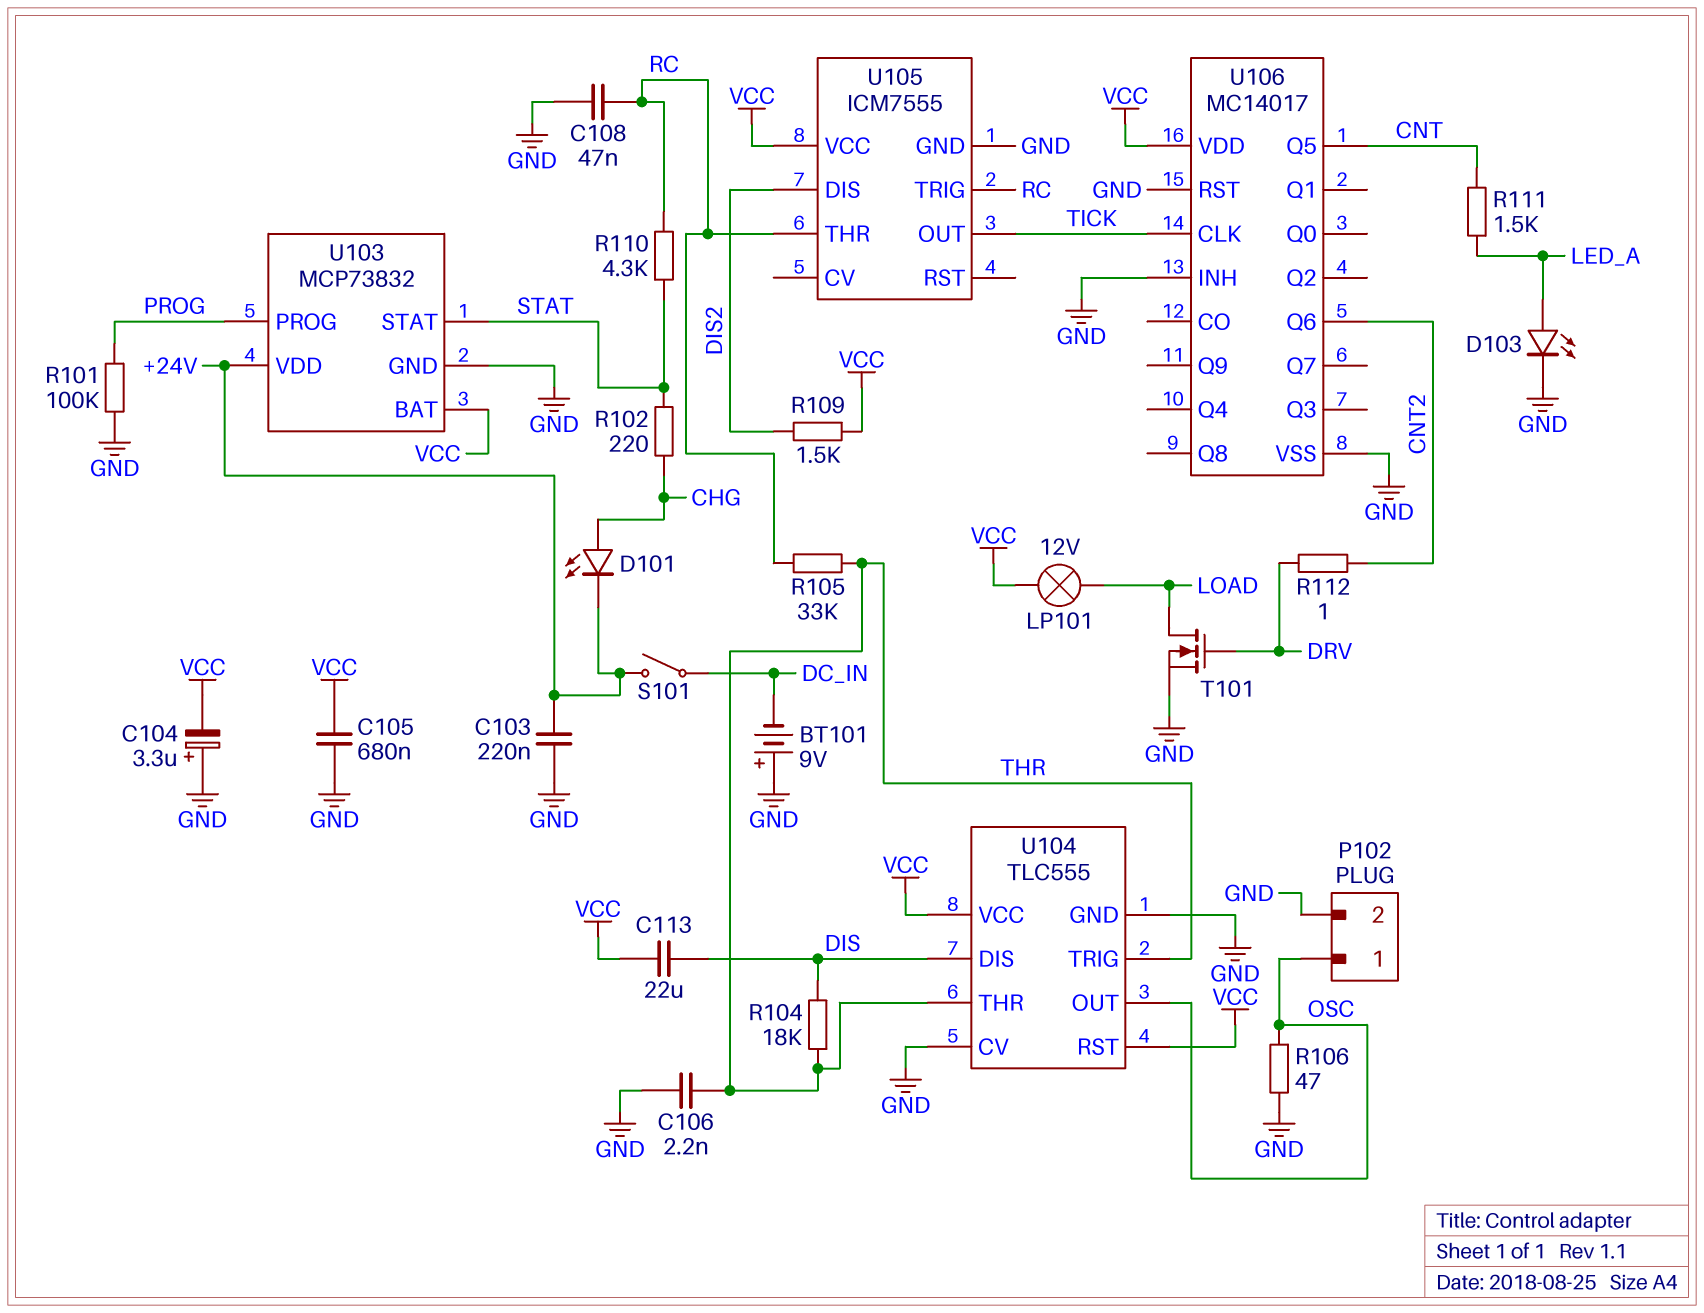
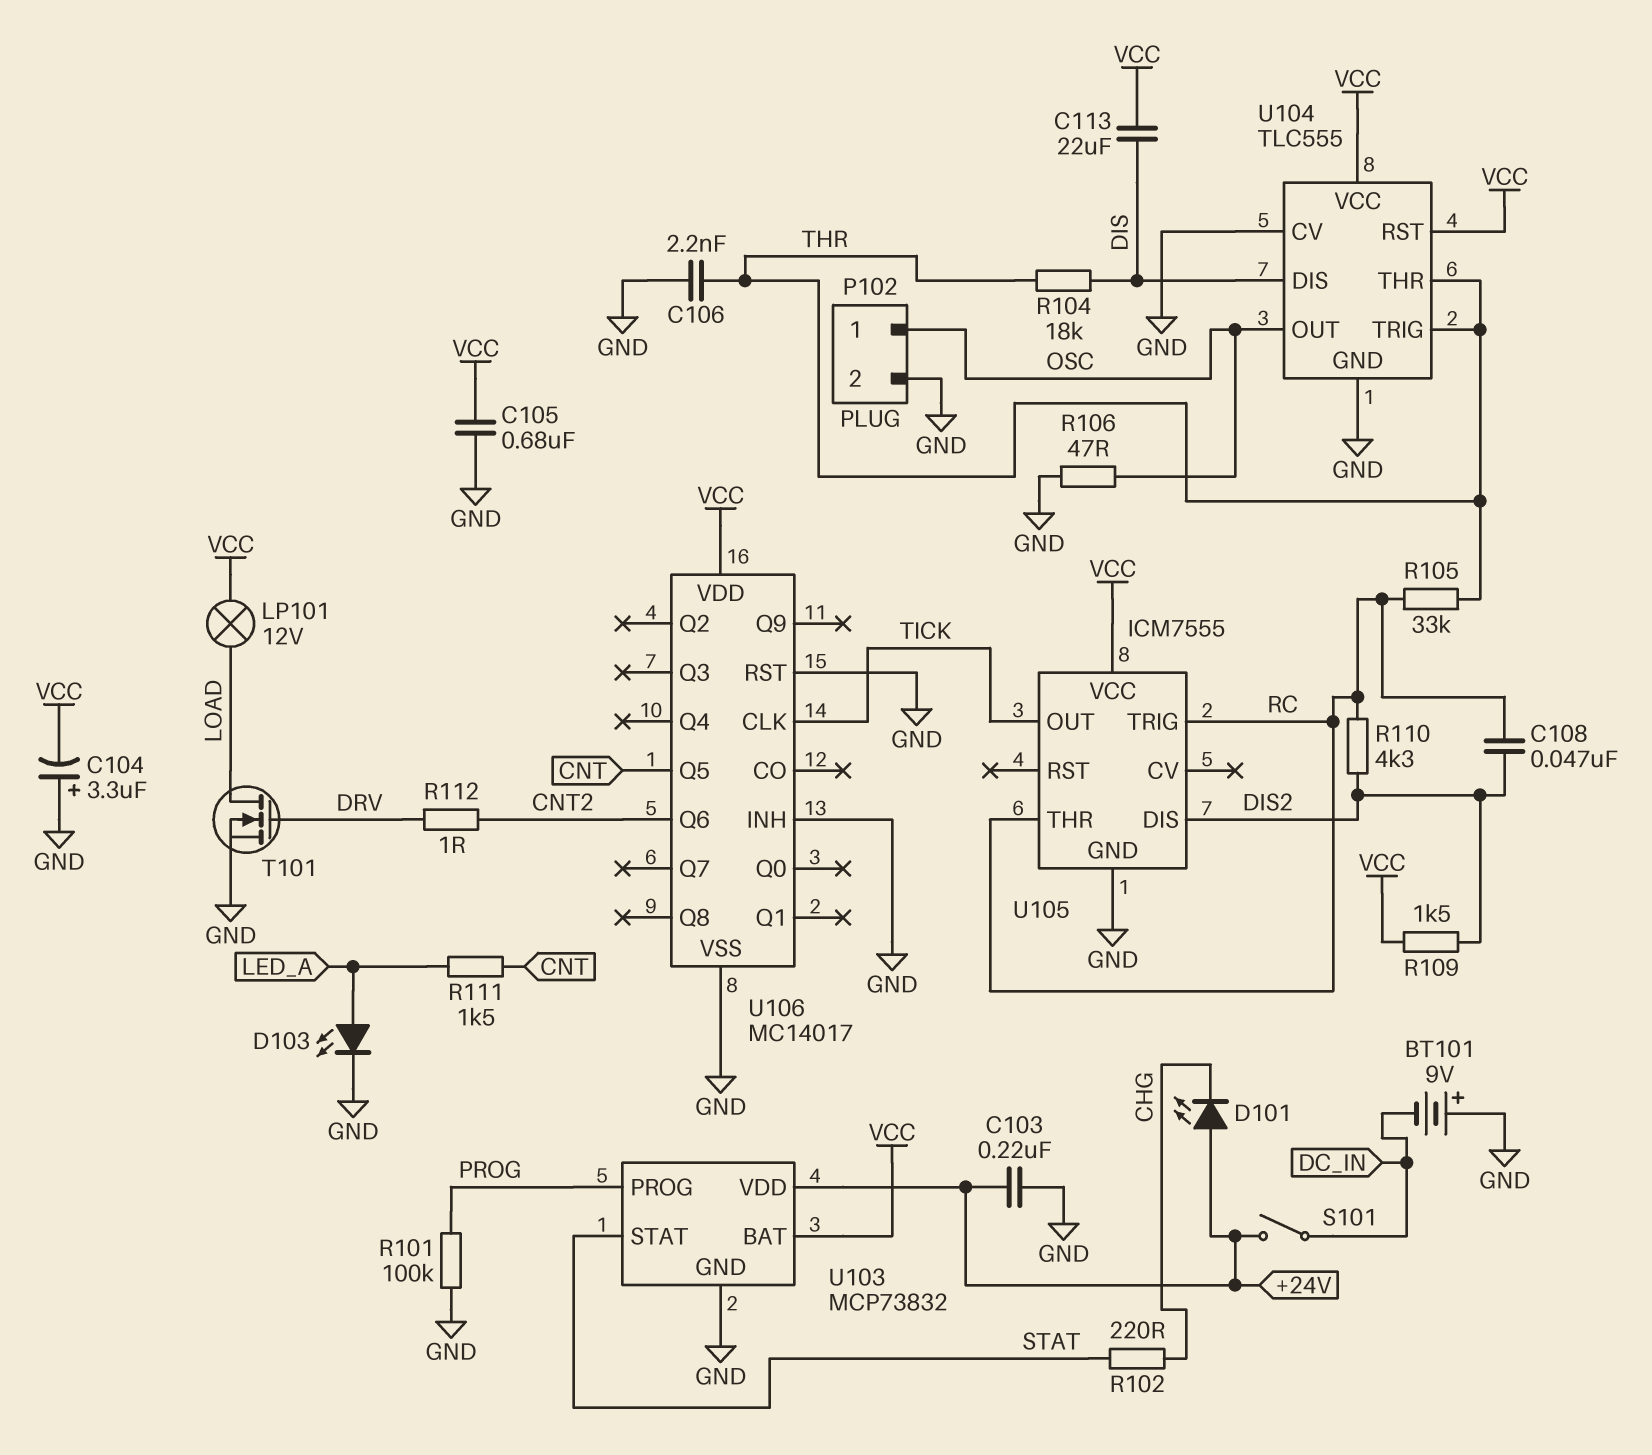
C108: 47nF (GND, RC) -> 47nF (DIS2, RC)
D101: LED (A CHG, K +24V) -> LED (A +24V, K CHG)
R110: 4.3k (RC, STAT) -> 4.3k (DIS2, RC)

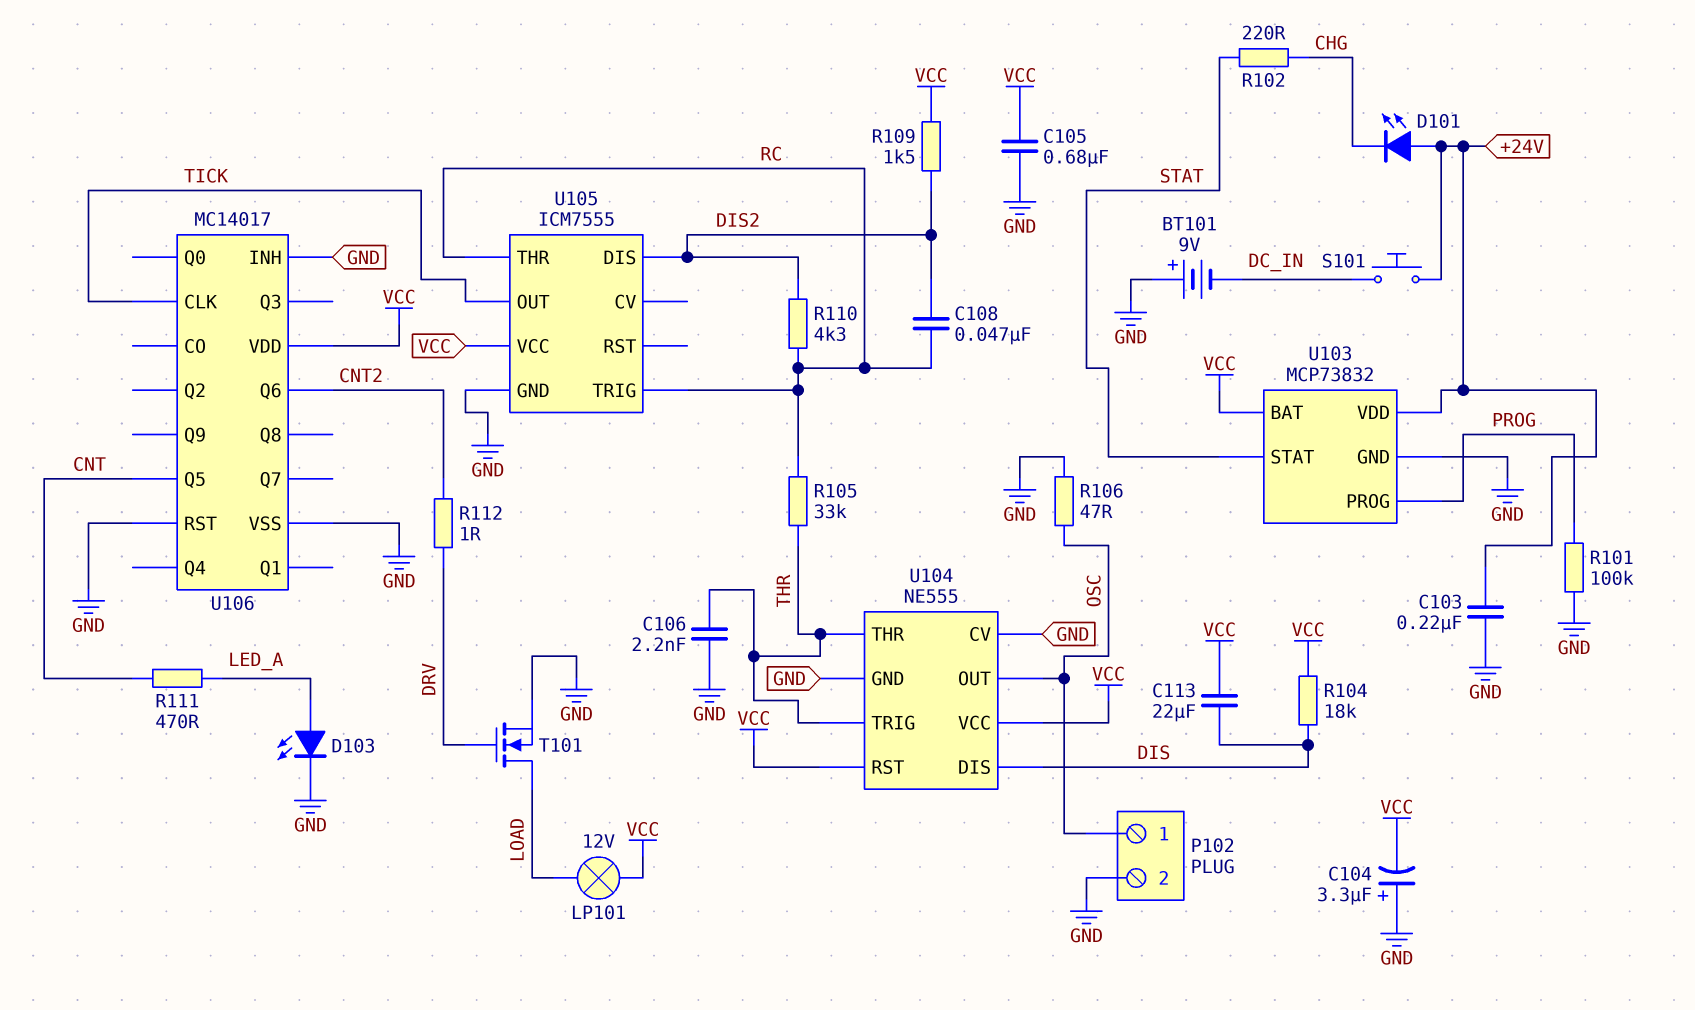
R104: 18k (DIS, THR) -> 18k (DIS, VCC)
R111: 1.5k (CNT, LED_A) -> 470 (CNT, LED_A)
S101: switch (+24V, DC_IN) -> button (+24V, DC_IN)
U104: TLC555 -> NE555

